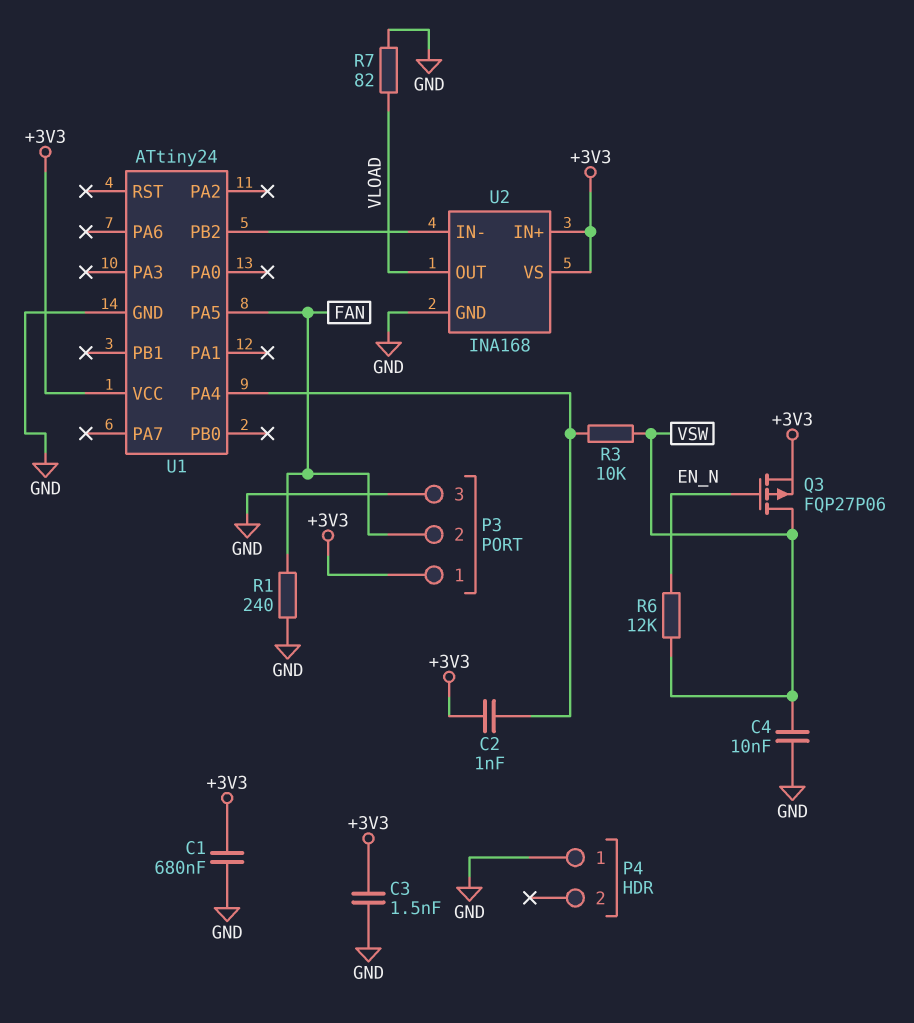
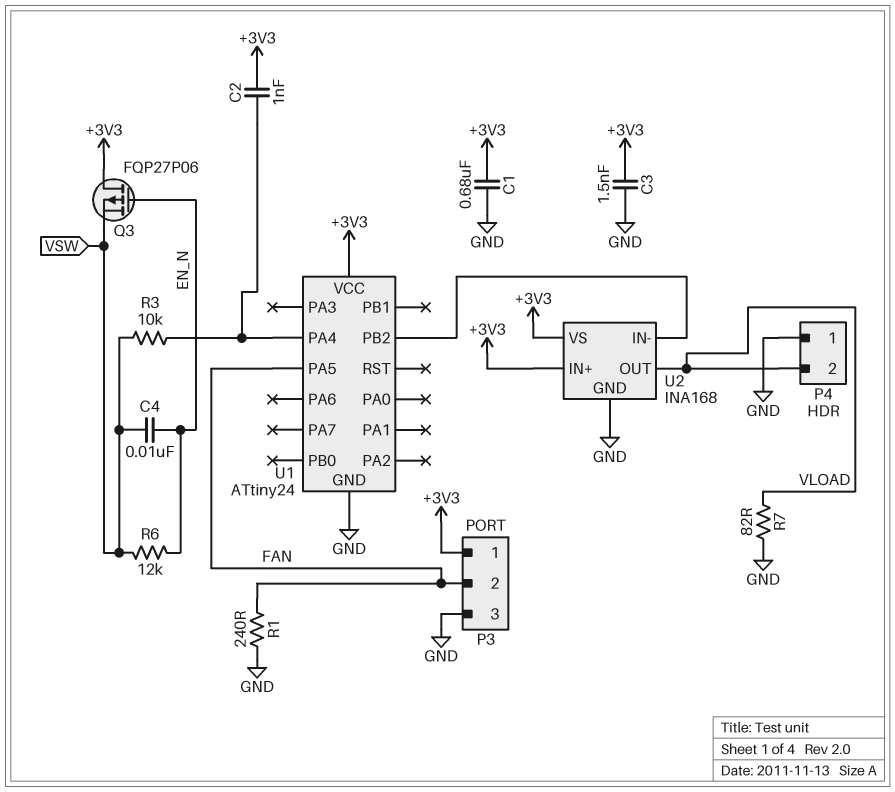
C4: 10nF (GND, VSW) -> 10nF (EN_N, VSW)
P4 pin 2: none -> VLOAD
Q3: PMOS FQP27P06 (G EN_N, D VSW, S +3V3) -> PMOS FQP27P06 (G EN_N, D +3V3, S VSW)

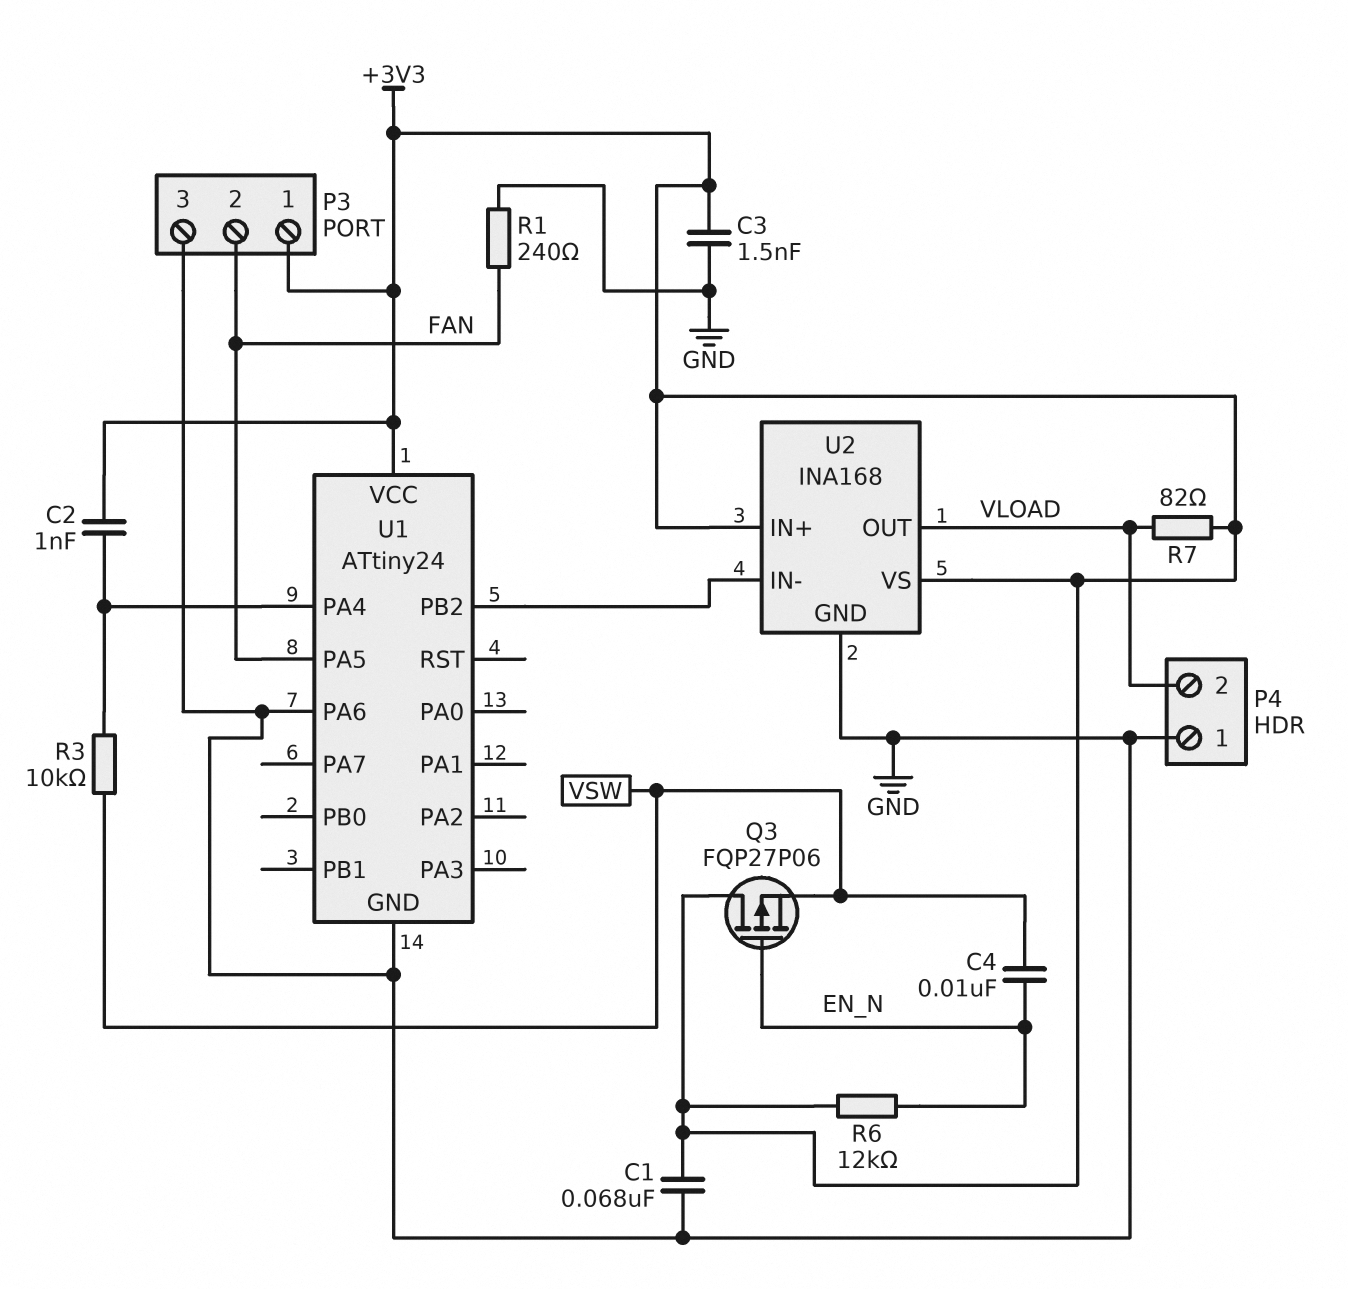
C1: 680nF (+3V3, GND) -> 68nF (+3V3, GND)
R6: 12k (EN_N, VSW) -> 12k (+3V3, EN_N)
R7: 82 (GND, VLOAD) -> 82 (+3V3, VLOAD)
U1 pin PA6: none -> GND

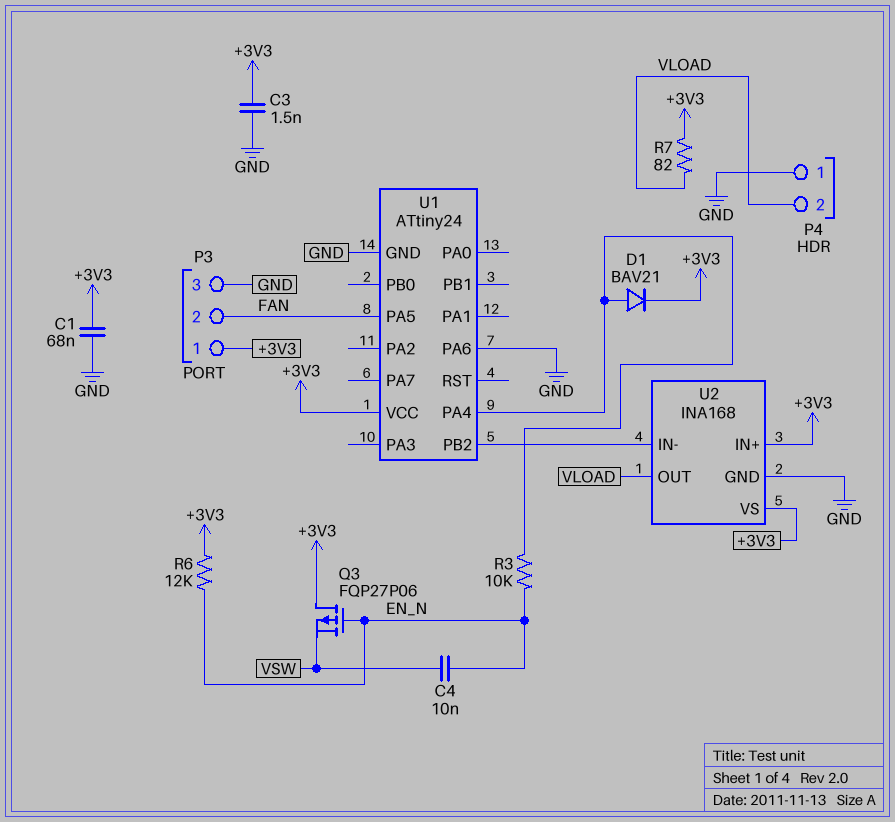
C2: 1nF (+3V3, U1/PA4) -> none
D1: none -> diode BAV21 (A U1/PA4, K +3V3)
R1: 240 (FAN, GND) -> none
R3: 10k (U1/PA4, VSW) -> 10k (EN_N, U1/PA4)

